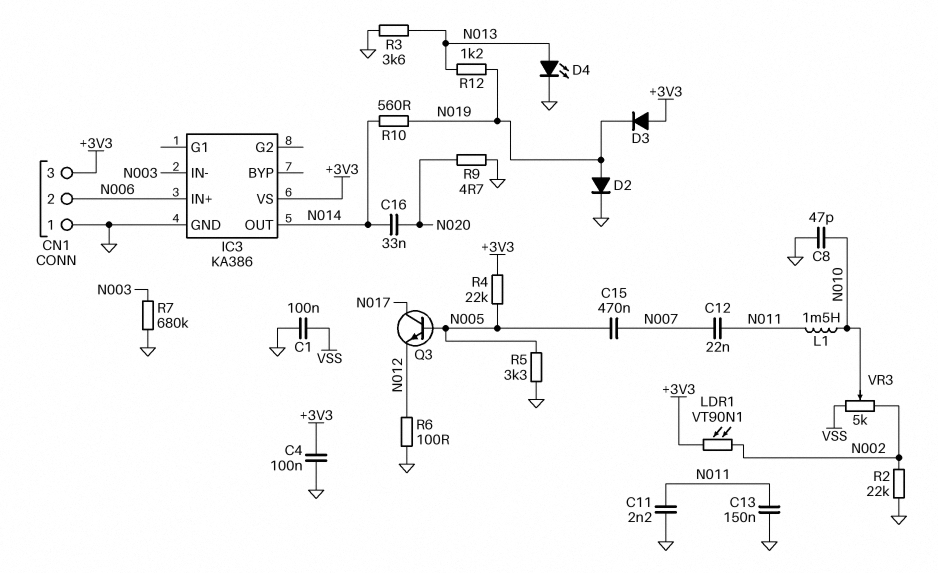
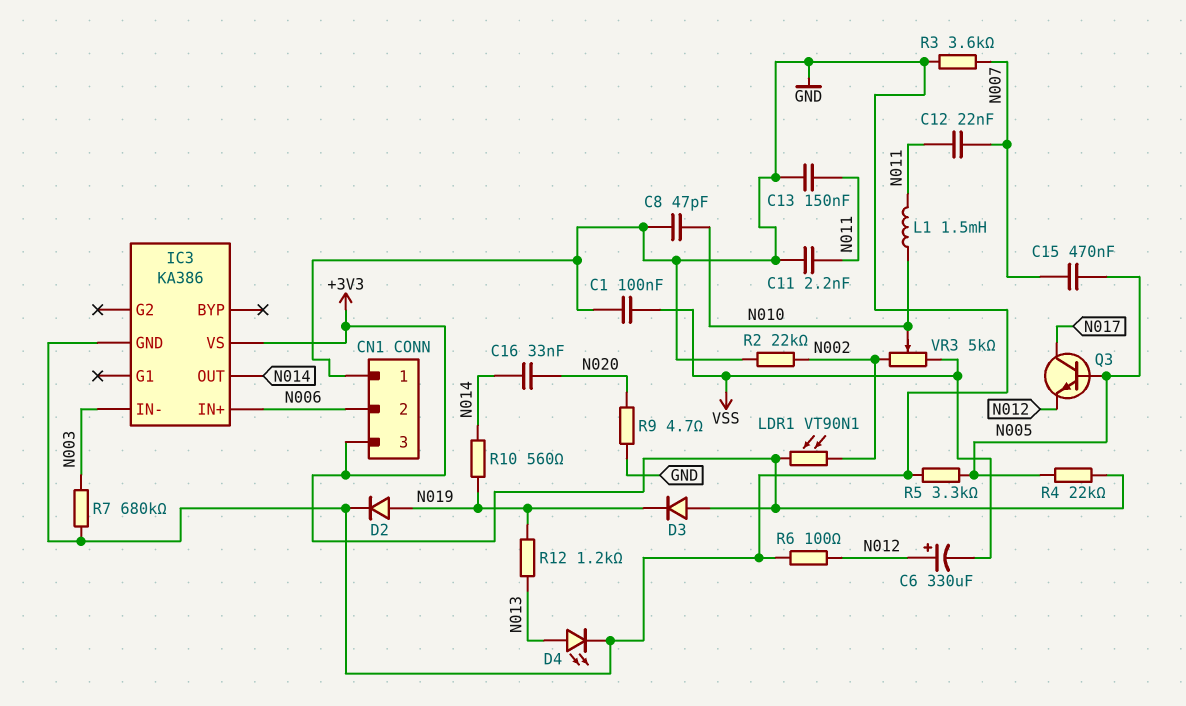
C4: 100nF (+3V3, GND) -> none
C6: none -> 330uF (plus N012, minus VSS)
R3: 3.6k (GND, N013) -> 3.6k (GND, N007)

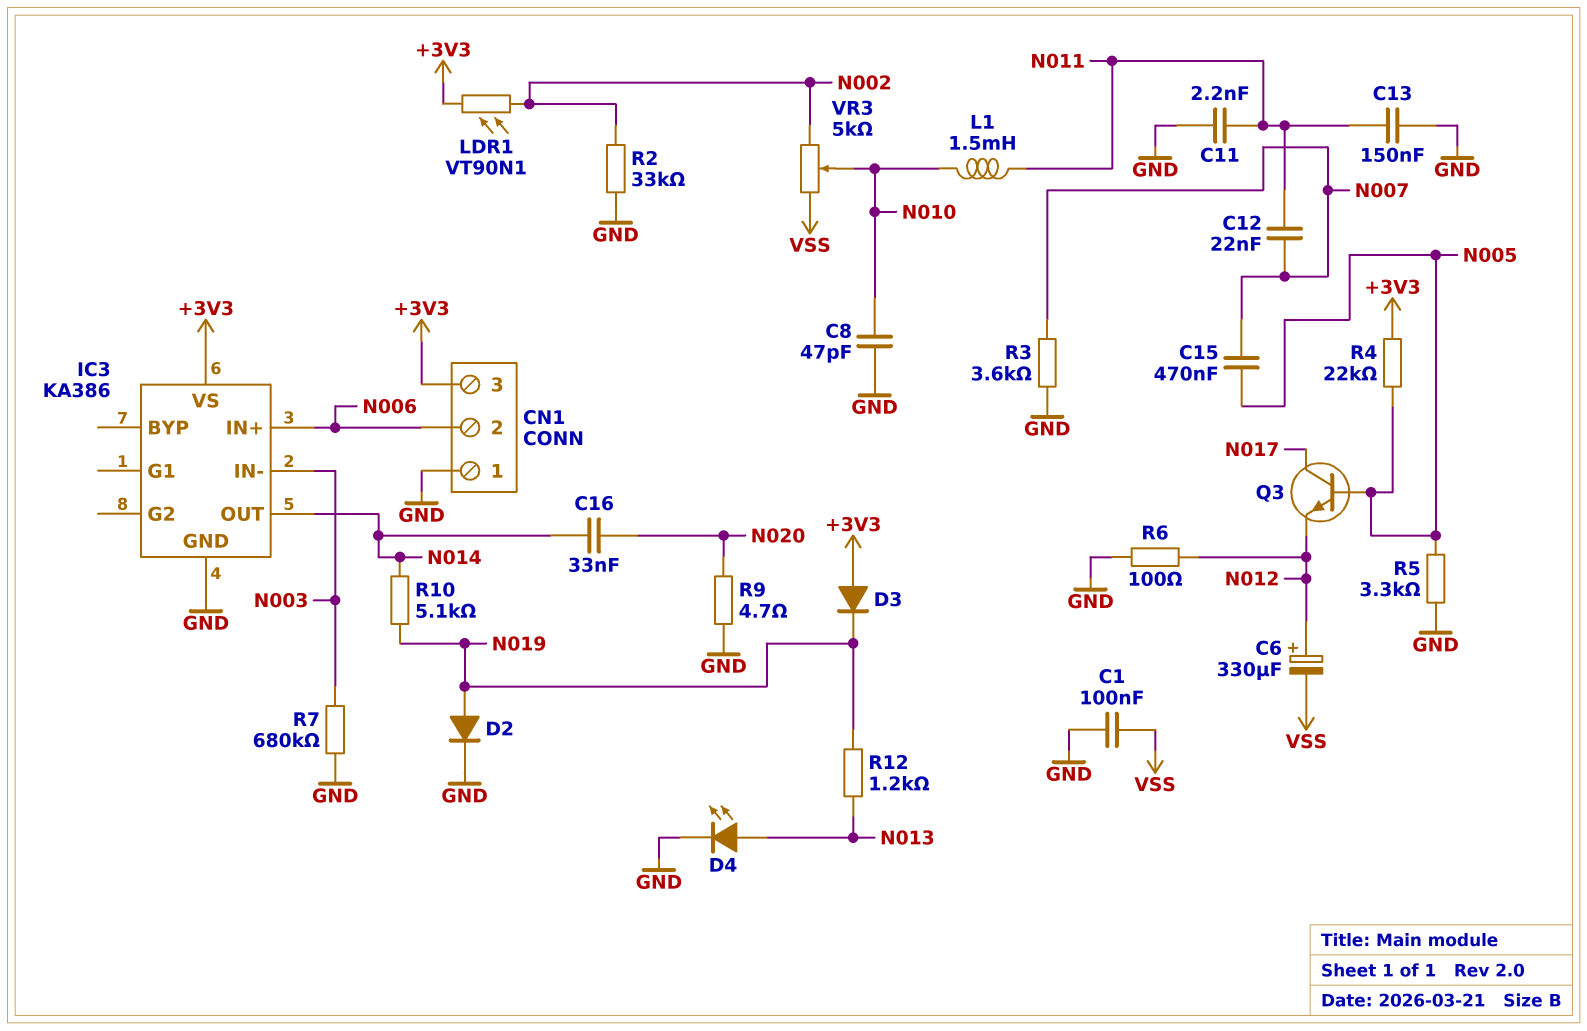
R2: 22k (GND, N002) -> 33k (GND, N002)
R10: 560 (N014, N019) -> 5.1k (N014, N019)

